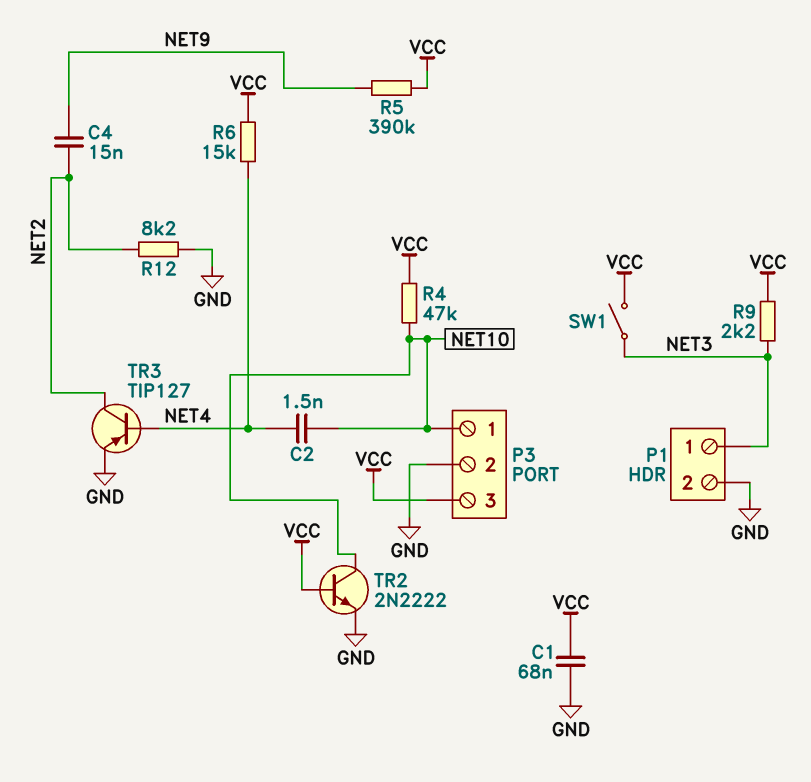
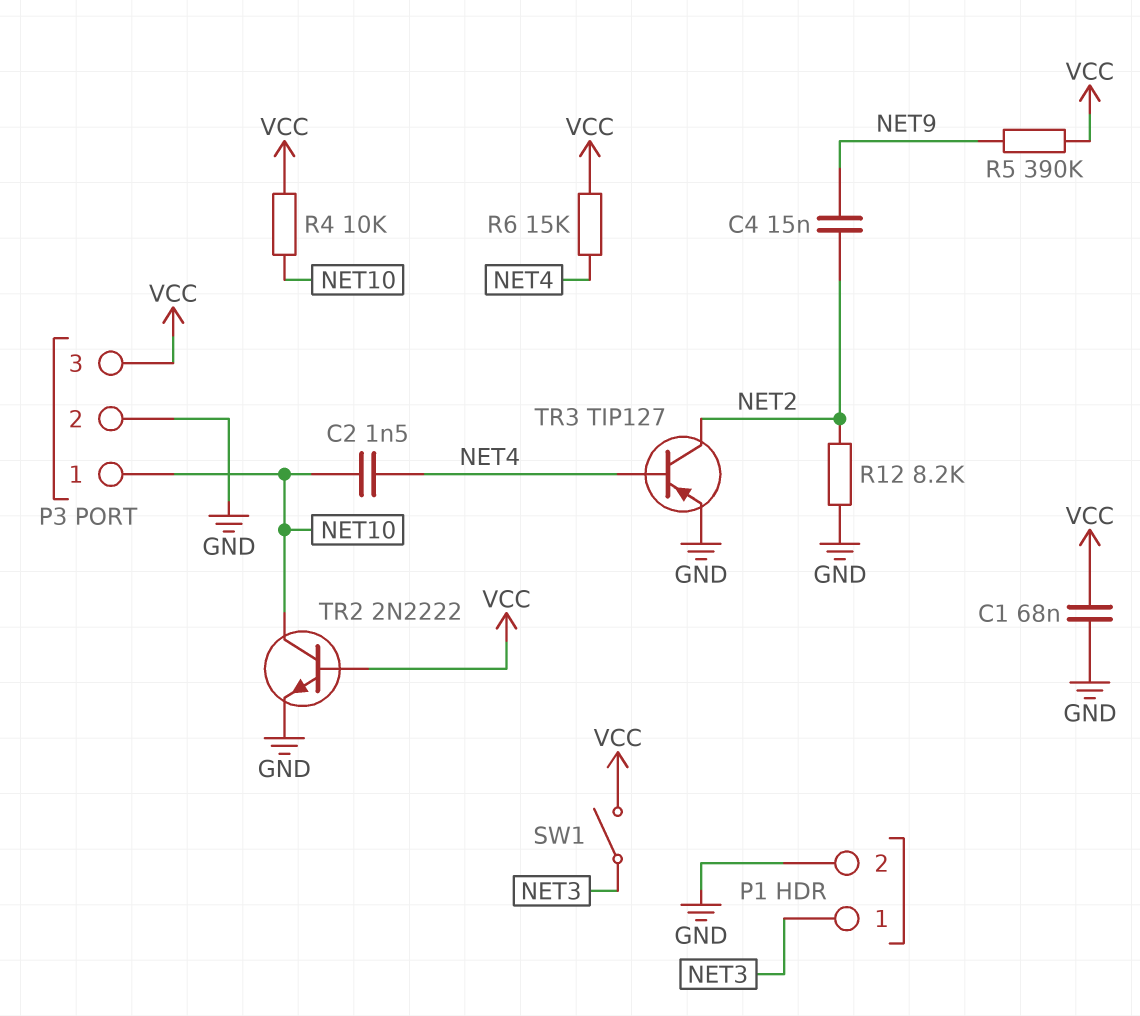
R4: 47k (NET10, VCC) -> 10k (NET10, VCC)
R9: 2.2k (NET3, VCC) -> none

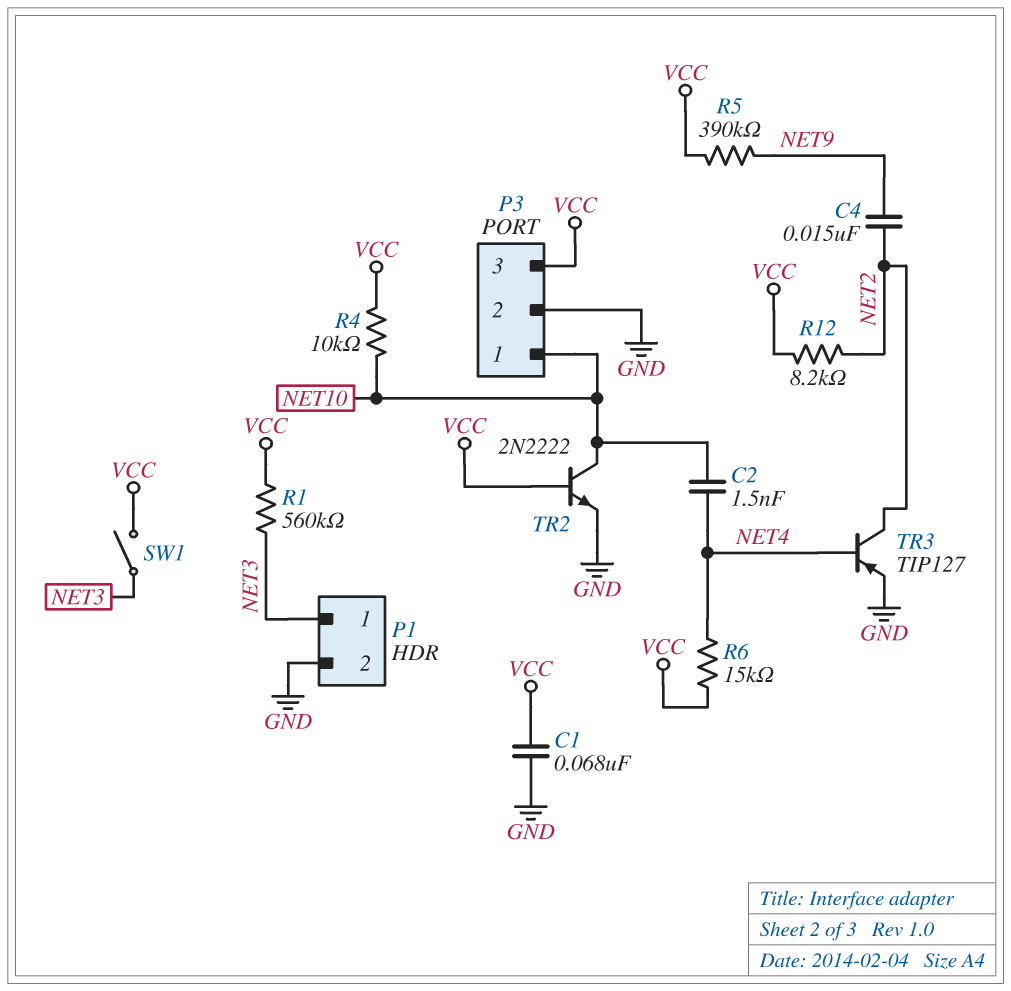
R1: none -> 560k (NET3, VCC)
R12: 8.2k (GND, NET2) -> 8.2k (NET2, VCC)

